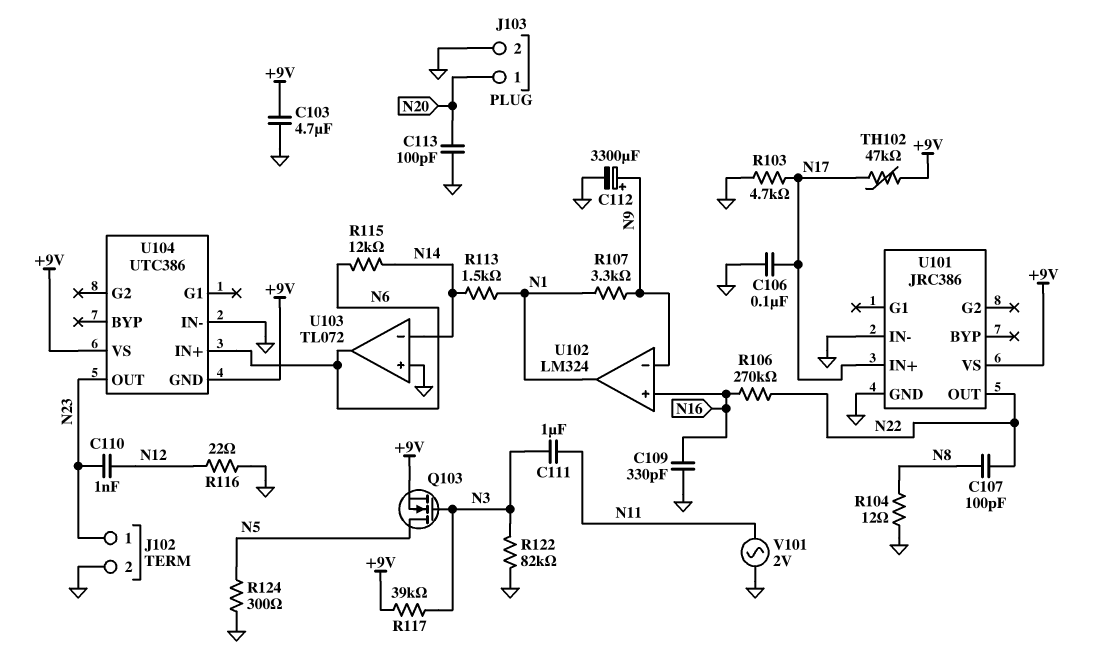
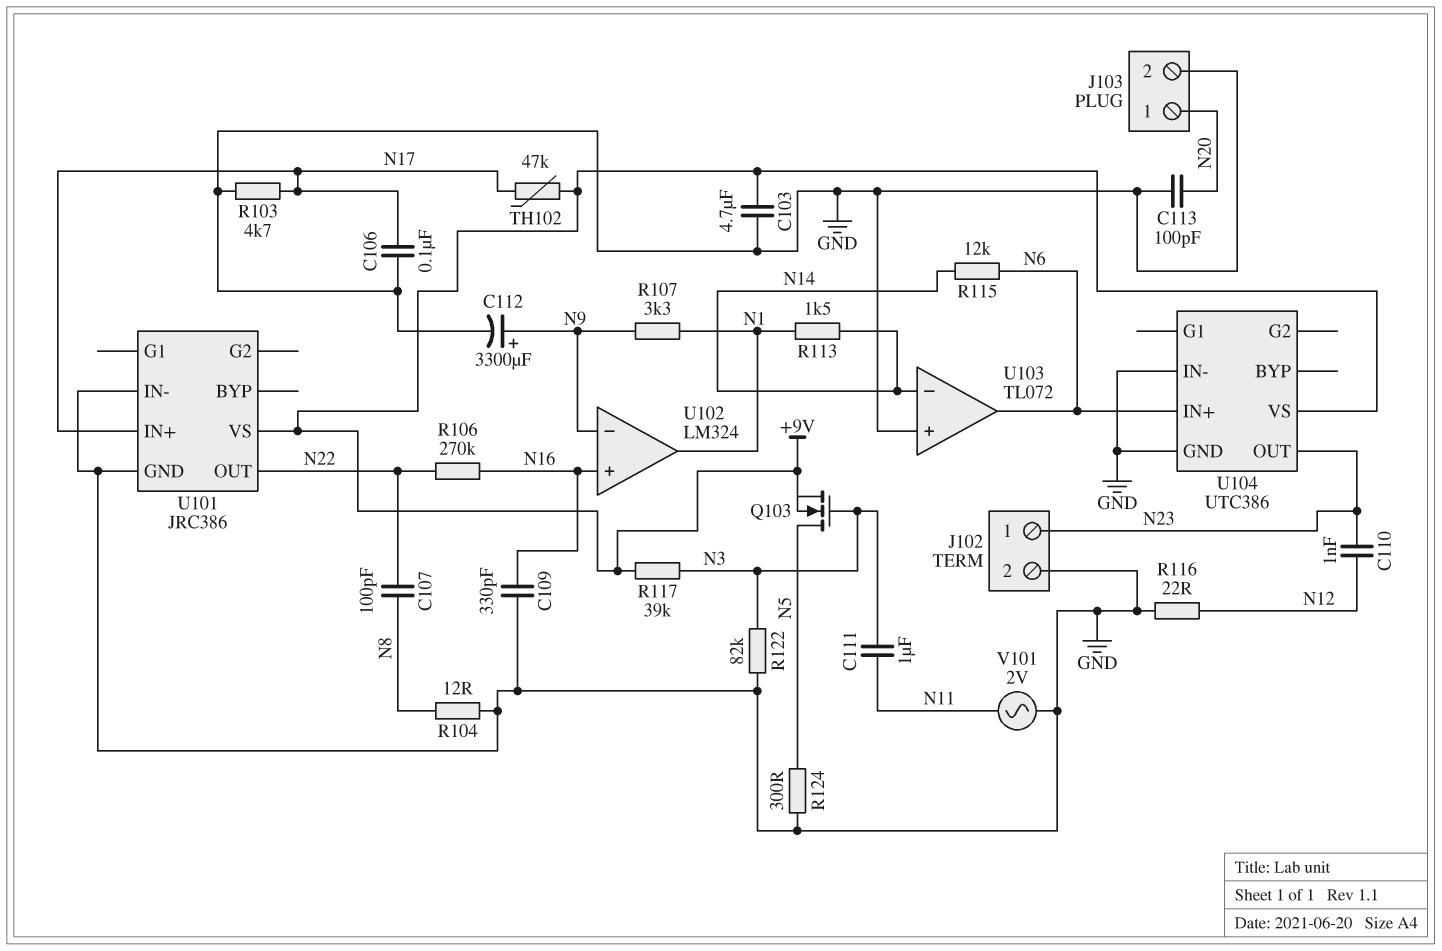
U104 pin GND: +9V -> GND

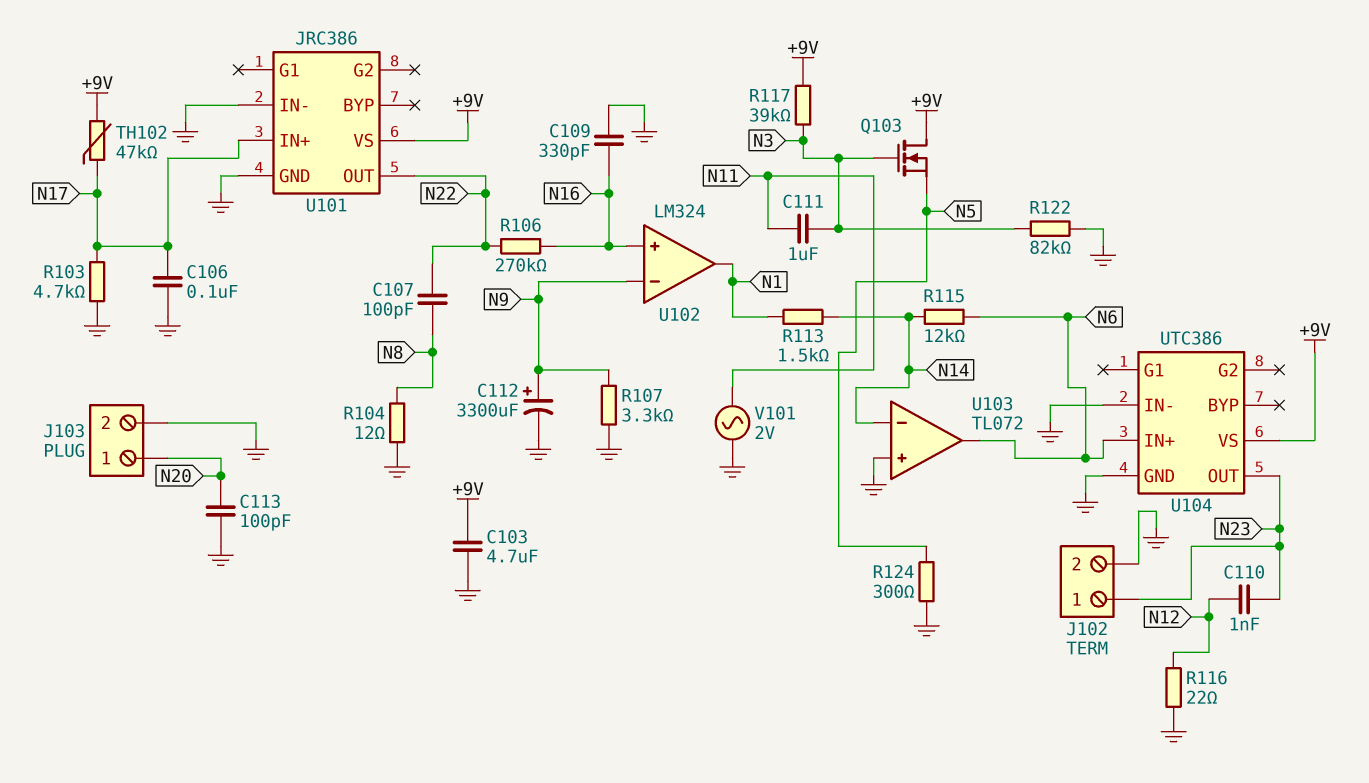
Q103: NMOS (G N3, D N5, S +9V) -> NMOS (G N3, D +9V, S N5)
R107: 3.3k (N1, N9) -> 3.3k (GND, N9)

